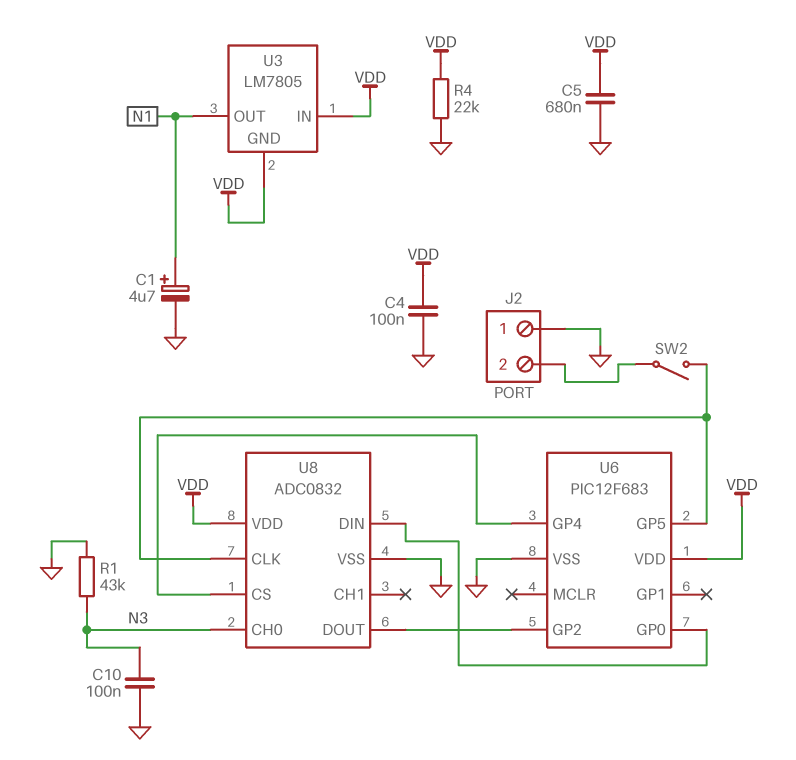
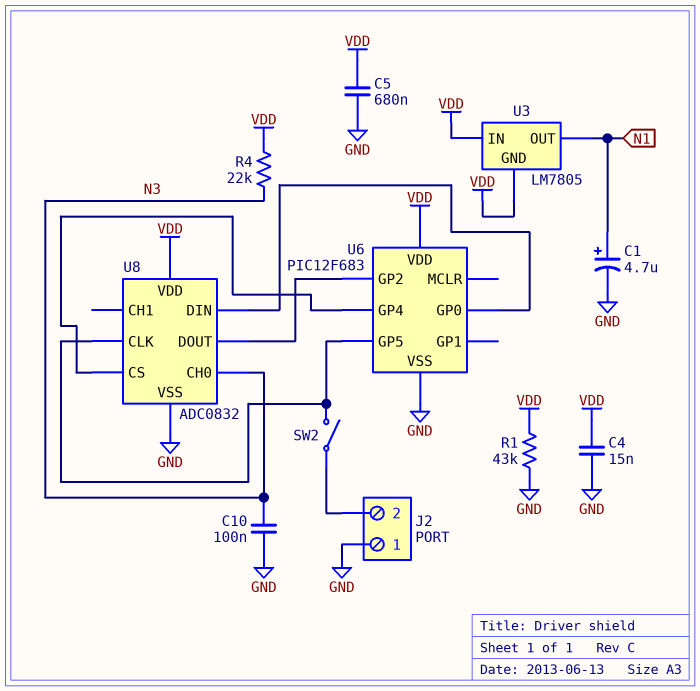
C4: 100nF (GND, VDD) -> 15nF (GND, VDD)
R1: 43k (GND, N3) -> 43k (GND, VDD)
R4: 22k (GND, VDD) -> 22k (N3, VDD)

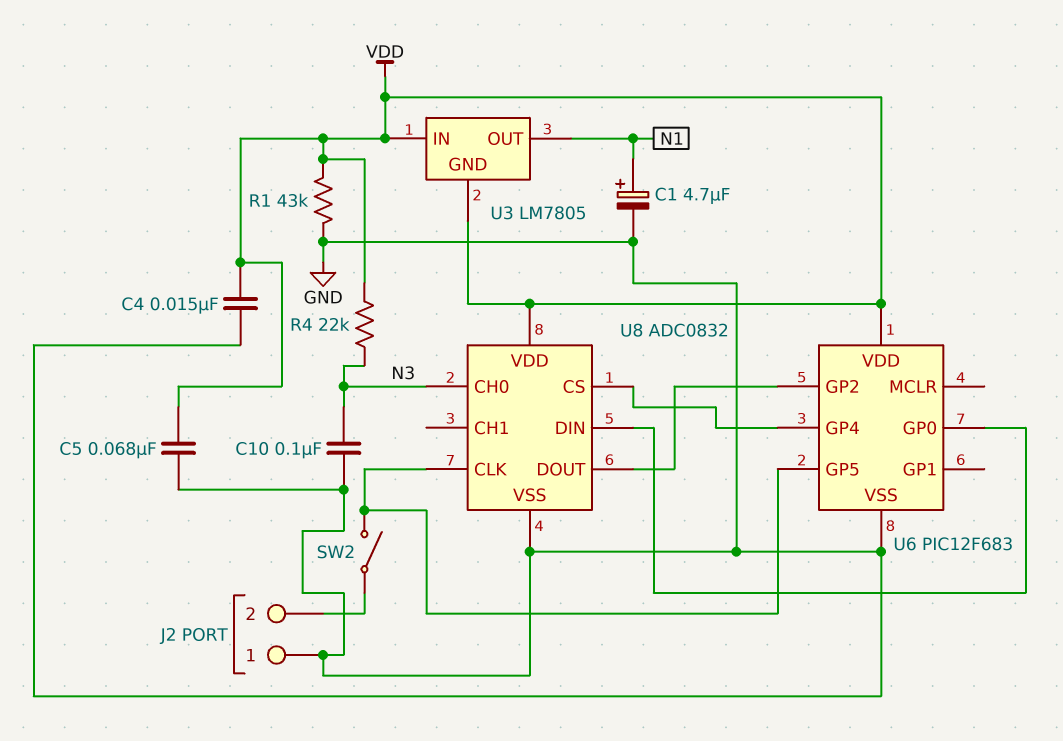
C5: 680nF (GND, VDD) -> 68nF (GND, VDD)

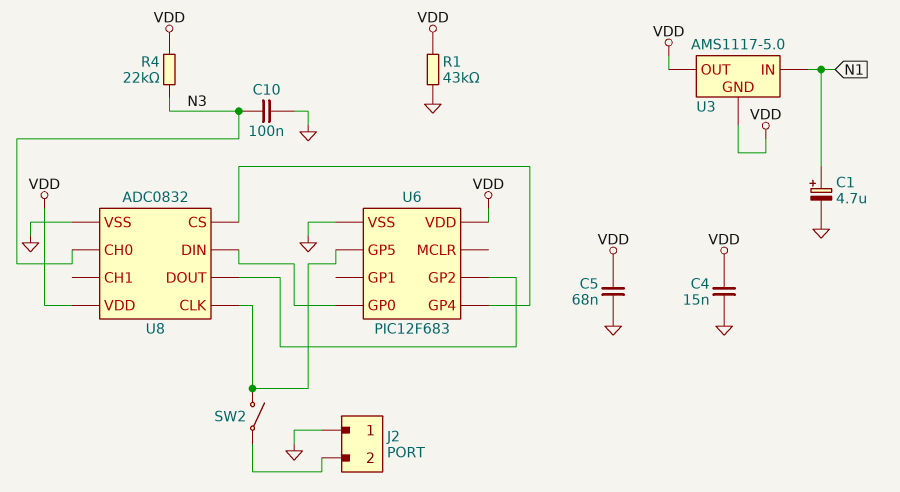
U3: LM7805 -> AMS1117-5.0
U3 pin IN: VDD -> N1
U3 pin OUT: N1 -> VDD

